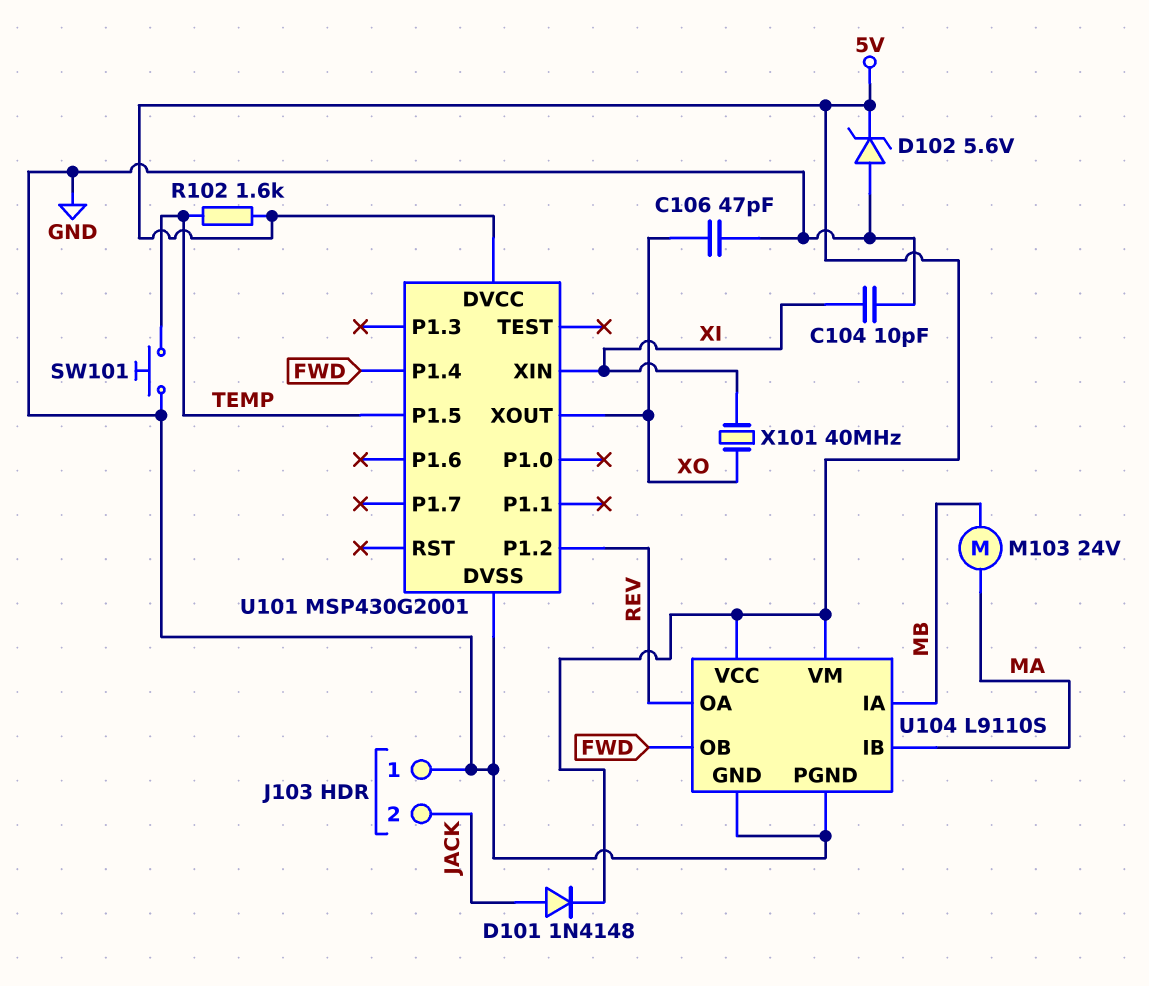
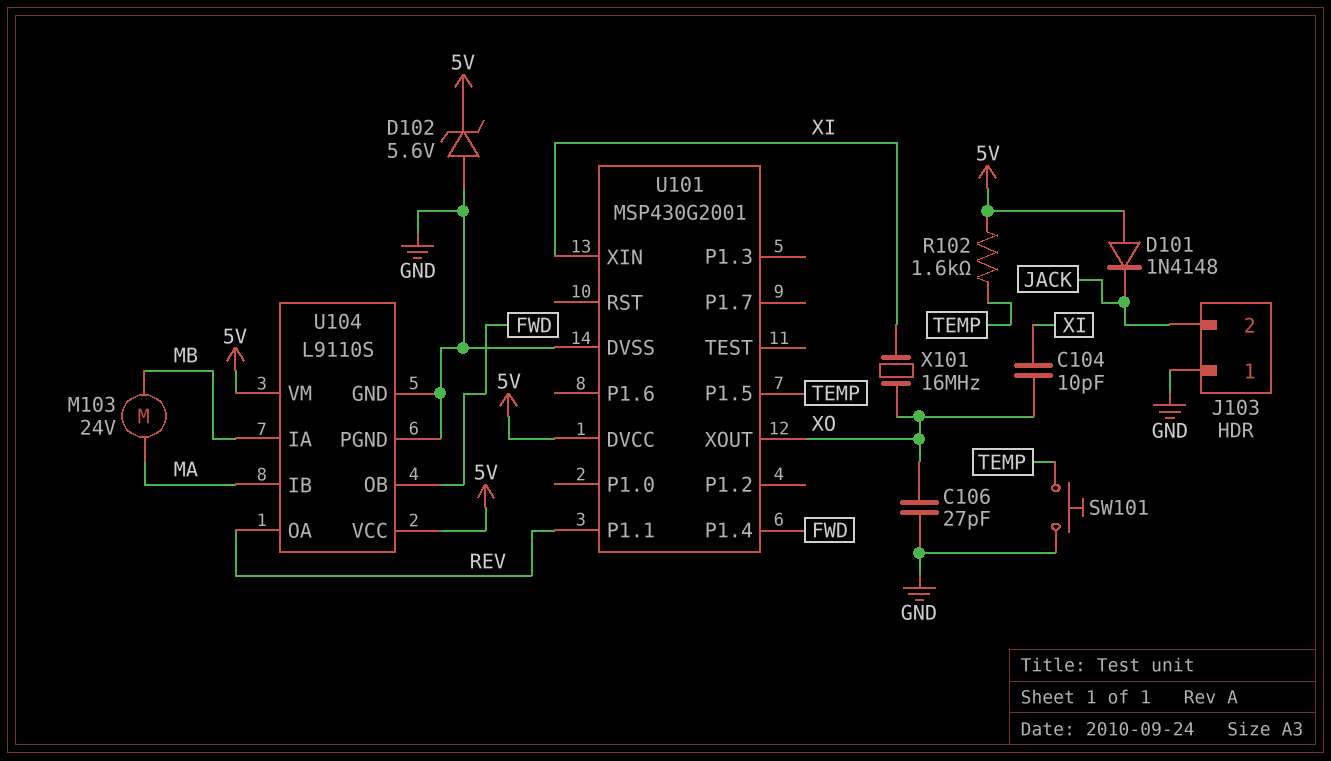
C104: 10pF (GND, XI) -> 10pF (XI, XO)
C106: 47pF (GND, XO) -> 27pF (GND, XO)
D101: diode 1N4148 (A JACK, K 5V) -> diode 1N4148 (A 5V, K JACK)
U101 pin P1.1: none -> REV
U101 pin P1.2: REV -> none
X101: 40MHz (XI, XO) -> 16MHz (XI, XO)

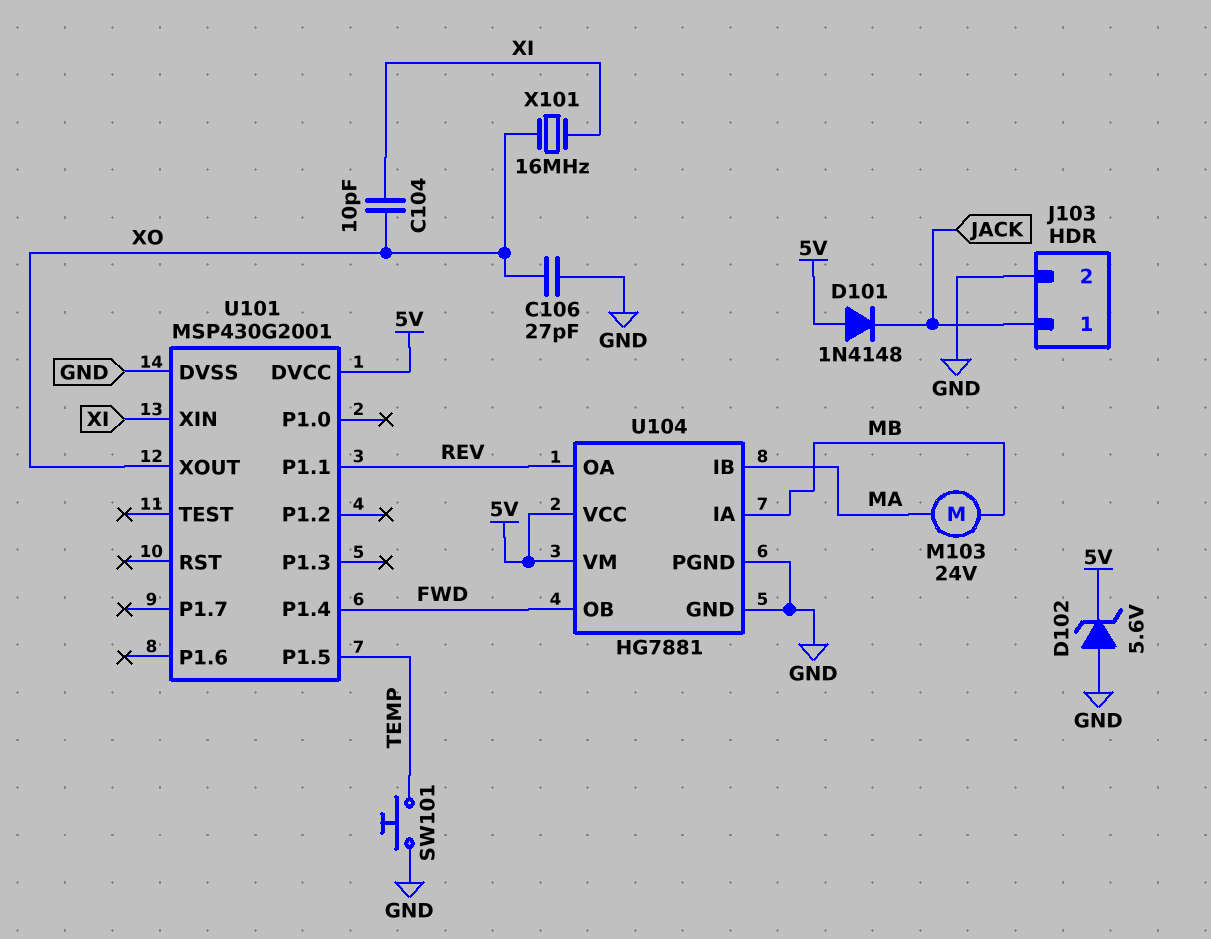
J103 pin 1: GND -> JACK
J103 pin 2: JACK -> GND
R102: 1.6k (5V, TEMP) -> none
U104: L9110S -> HG7881

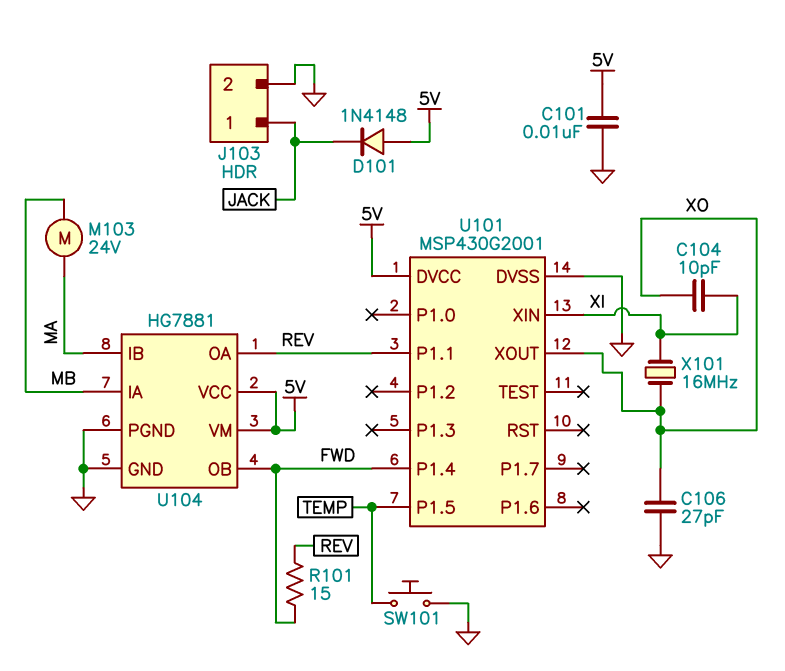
C101: none -> 10nF (5V, GND)
D102: zener 5.6V (A GND, K 5V) -> none
R101: none -> 15 (FWD, REV)

